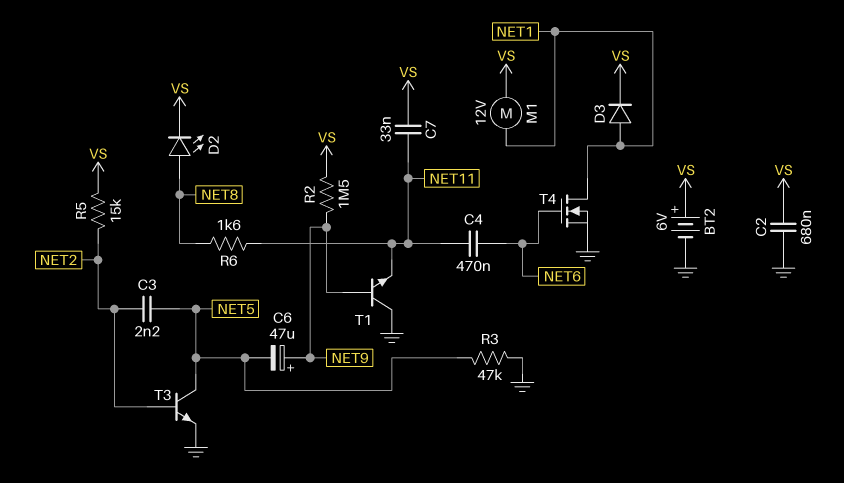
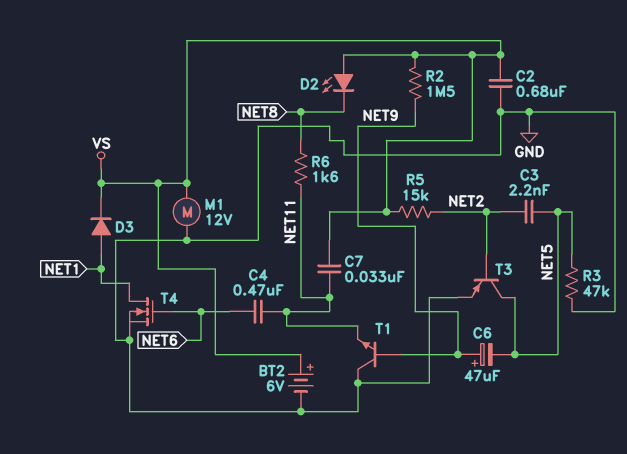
D2: LED (A NET8, K VS) -> LED (A VS, K NET8)
M1: motor 12V (NET1, VS) -> motor 12V (GND, VS)
T3: NPN (B NET2, C NET5, E GND) -> PNP (B NET2, C NET5, E GND)

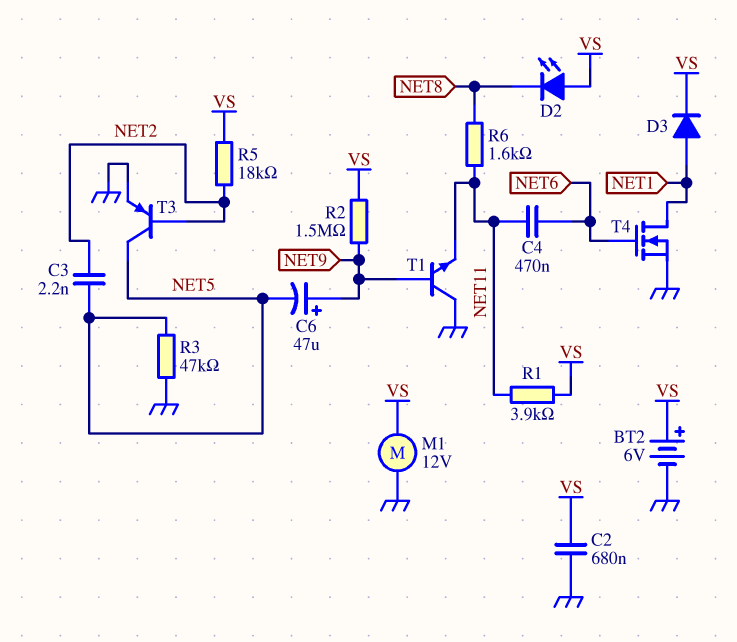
C7: 33nF (NET11, VS) -> none
R1: none -> 3.9k (NET11, VS)
R5: 15k (NET2, VS) -> 18k (NET2, VS)

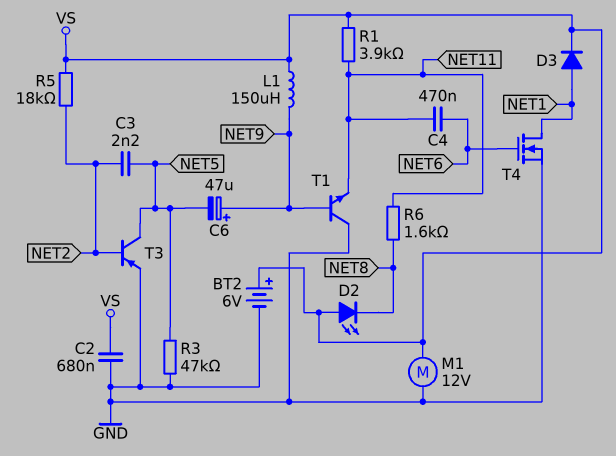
L1: none -> 150uH (NET9, VS)
R2: 1.5M (NET9, VS) -> none

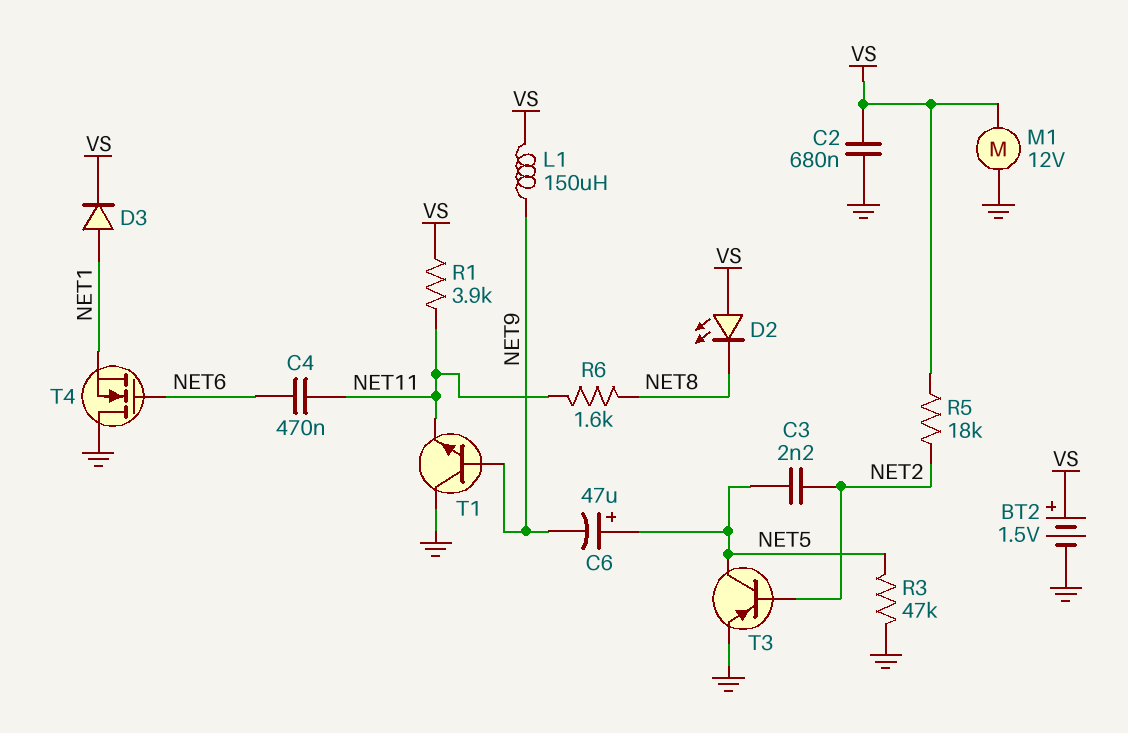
BT2: 6V (plus VS, minus GND) -> 1.5V (plus VS, minus GND)
C6: 47uF (plus NET9, minus NET5) -> 47uF (plus NET5, minus NET9)
T4: NMOS (G NET6, D NET1, S GND) -> NMOS (G NET6, D GND, S NET1)

